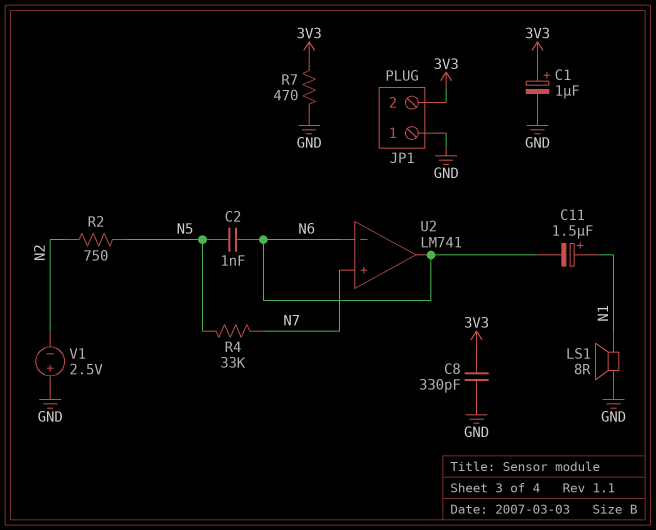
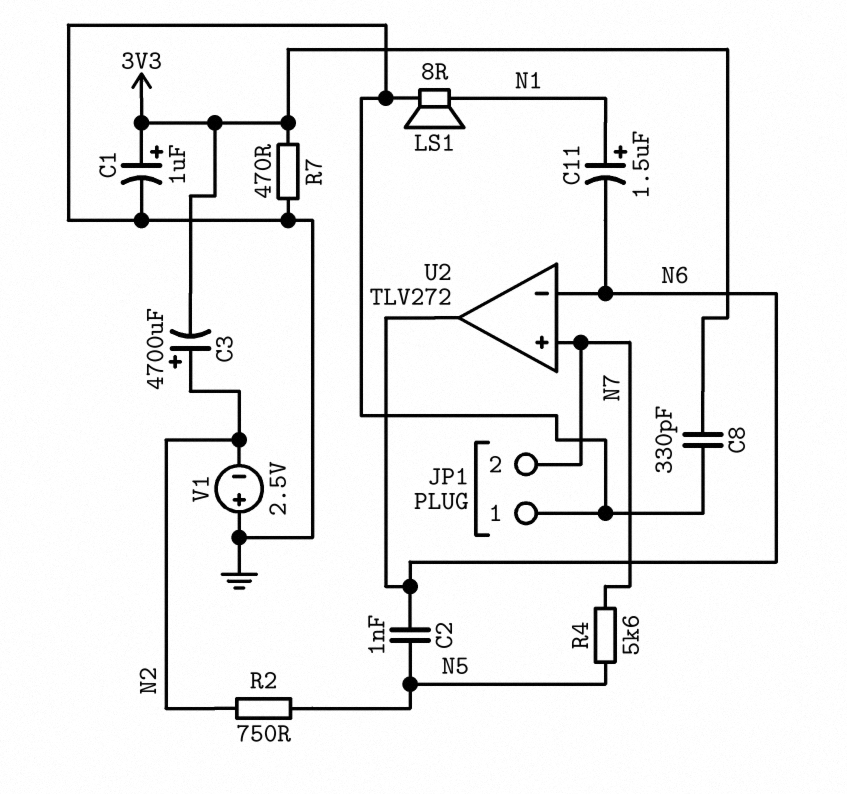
C3: none -> 4700uF (plus N2, minus 3V3)
JP1 pin 2: 3V3 -> N7
R4: 33k (N5, N7) -> 5.6k (N5, N7)
U2: LM741 -> TLV272

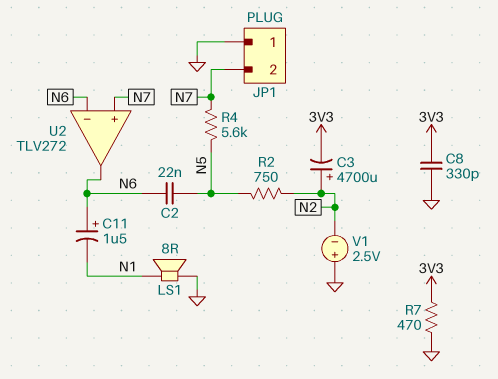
C1: 1uF (plus 3V3, minus GND) -> none
C2: 1nF (N5, N6) -> 22nF (N5, N6)
C11: 1.5uF (plus N1, minus N6) -> 1.5uF (plus N6, minus N1)

